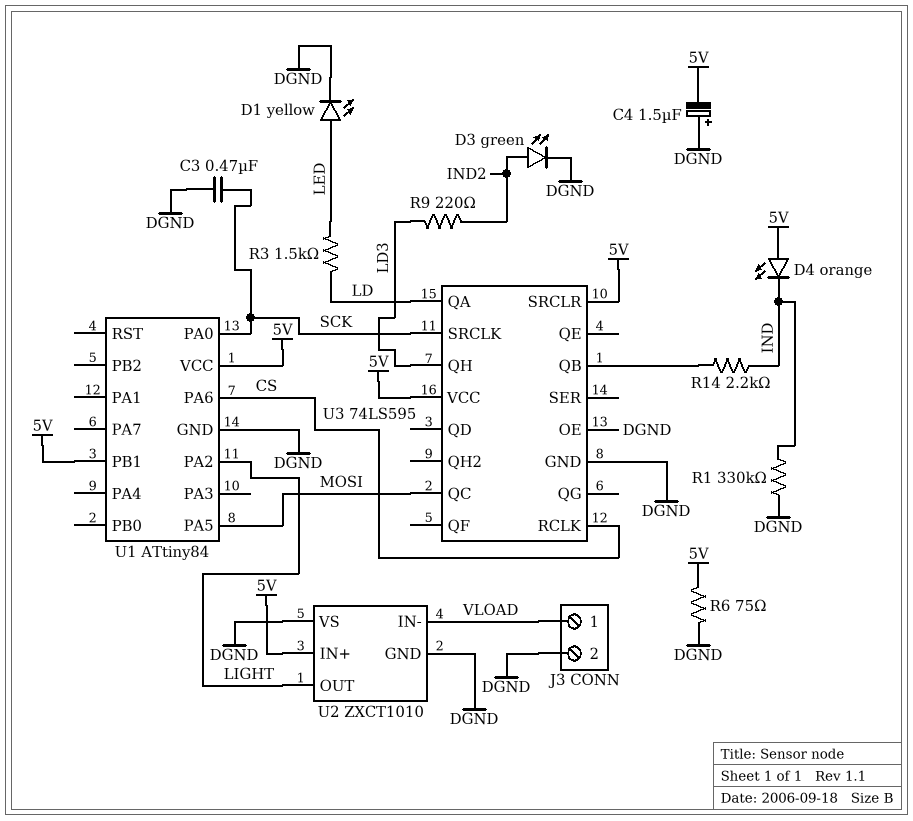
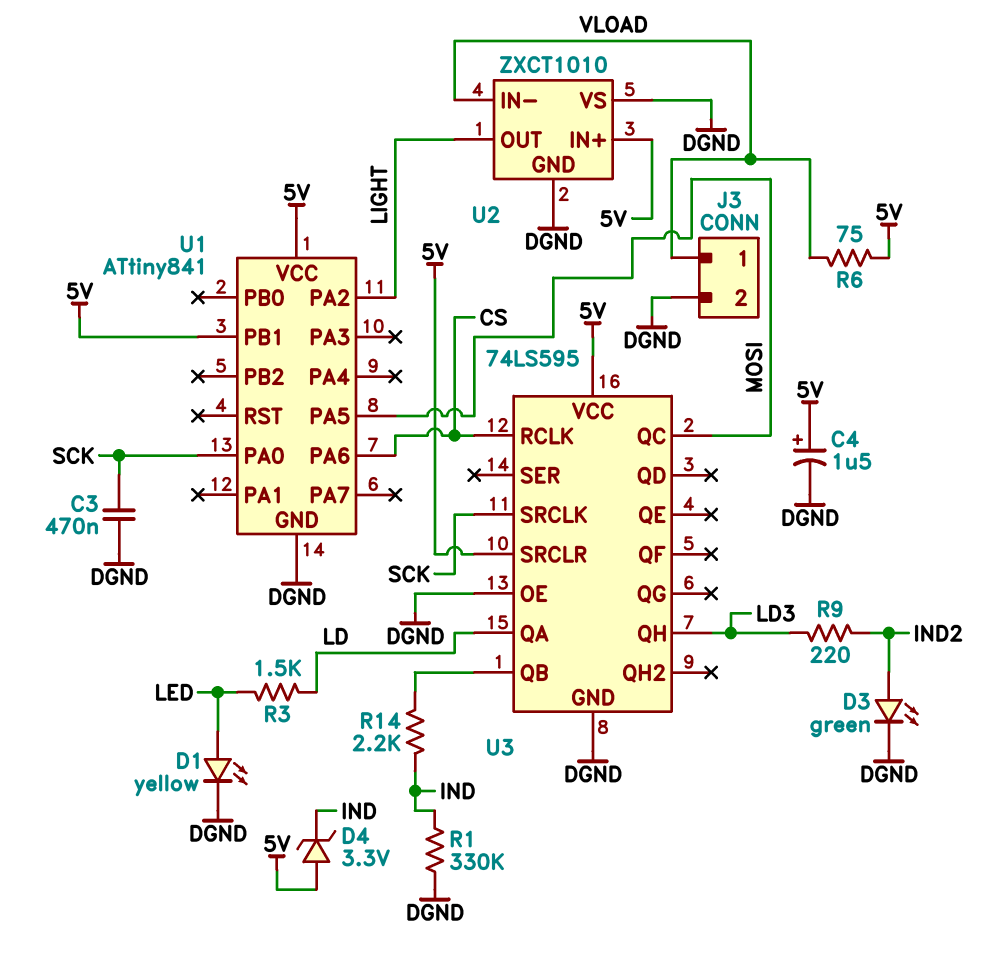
C4: 1.5uF (plus DGND, minus 5V) -> 1.5uF (plus 5V, minus DGND)
D4: LED orange (A 5V, K IND) -> zener 3.3V (A 5V, K IND)
R6: 75 (5V, DGND) -> 75 (5V, VLOAD)
U1: ATtiny84 -> ATtiny841

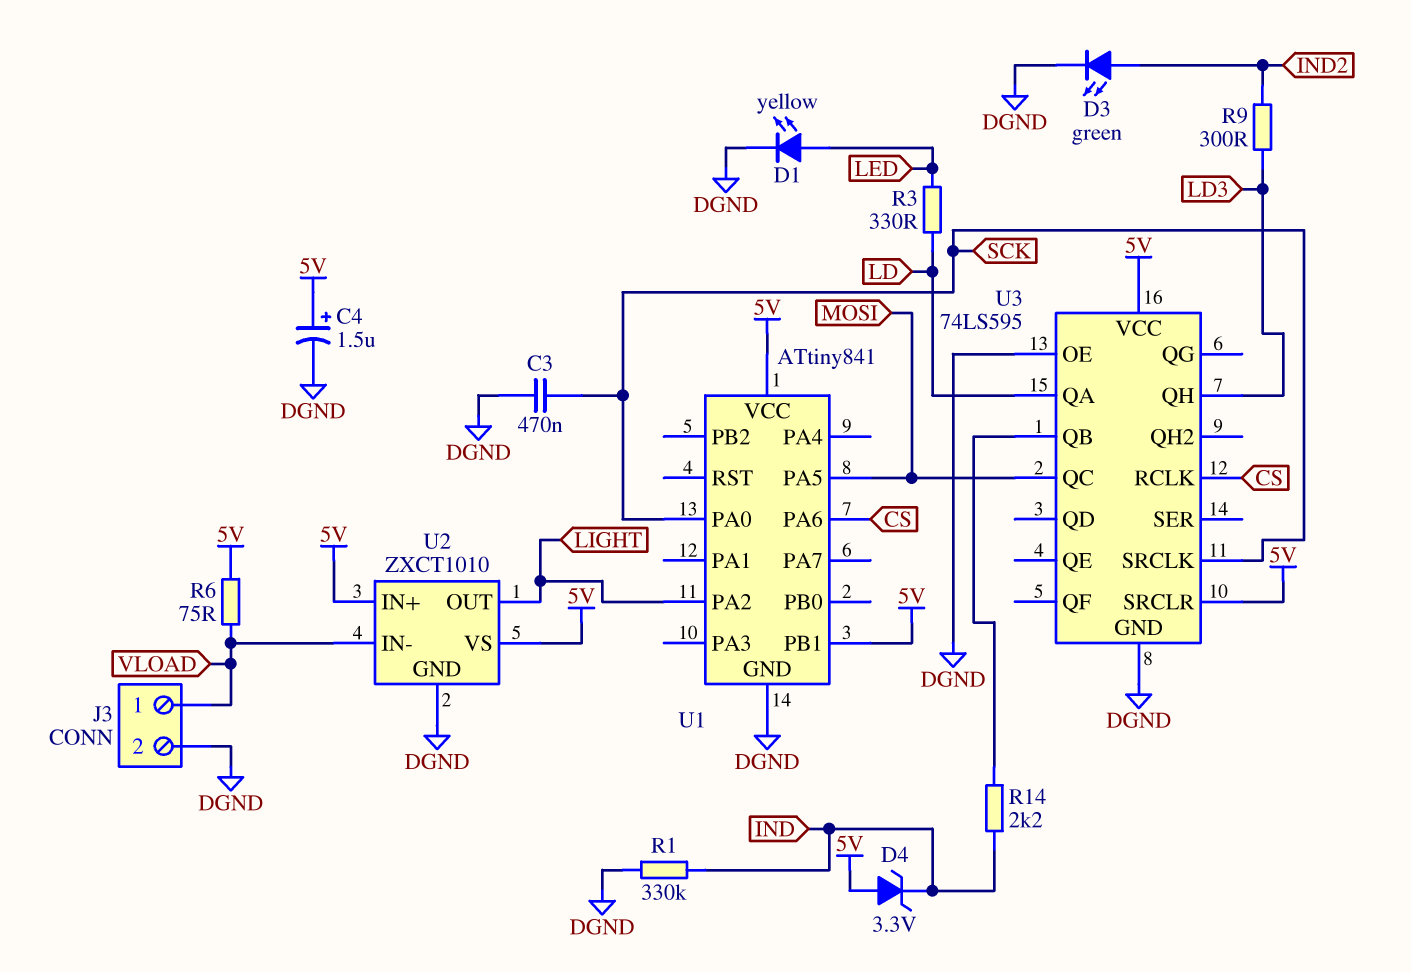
R3: 1.5k (LD, LED) -> 330 (LD, LED)
R9: 220 (IND2, LD3) -> 300 (IND2, LD3)
U2 pin VS: DGND -> 5V

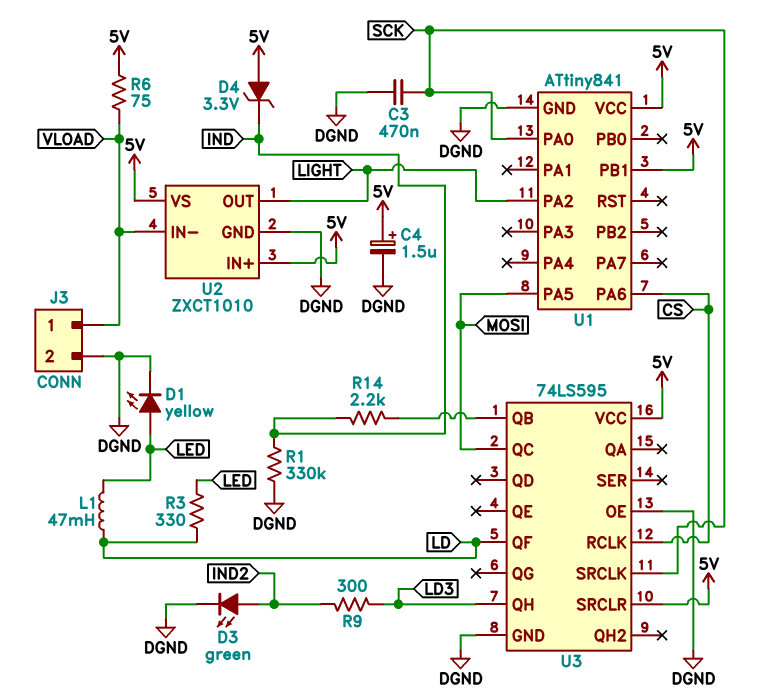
L1: none -> 47mH (LD, LED)
U3 pin QA: LD -> none
U3 pin QF: none -> LD

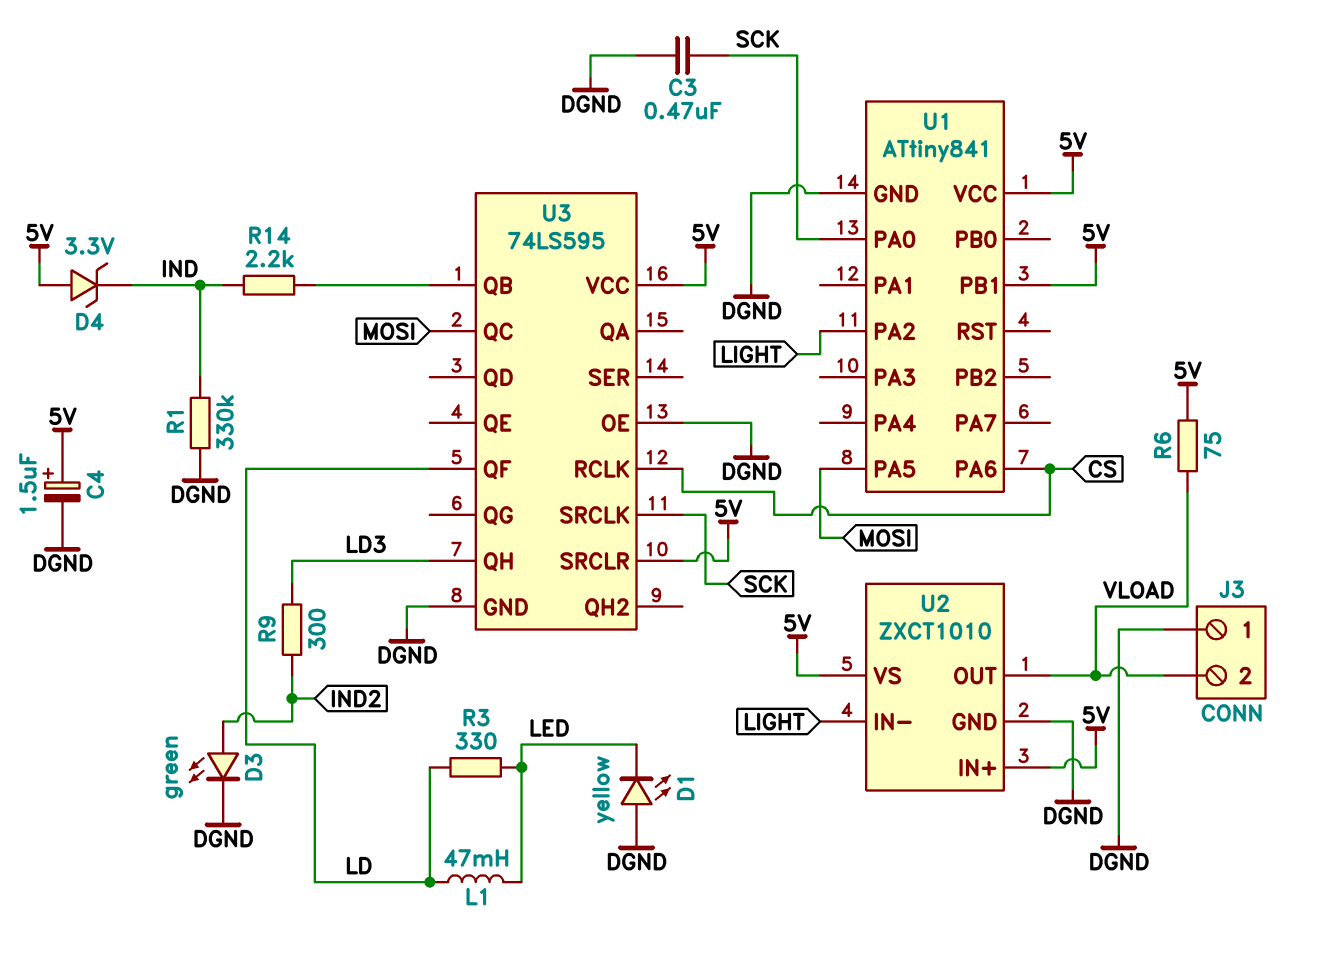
D1: LED yellow (A LED, K DGND) -> LED yellow (A DGND, K LED)
J3 pin 1: VLOAD -> DGND
J3 pin 2: DGND -> VLOAD
U2 pin IN-: VLOAD -> LIGHT
U2 pin OUT: LIGHT -> VLOAD

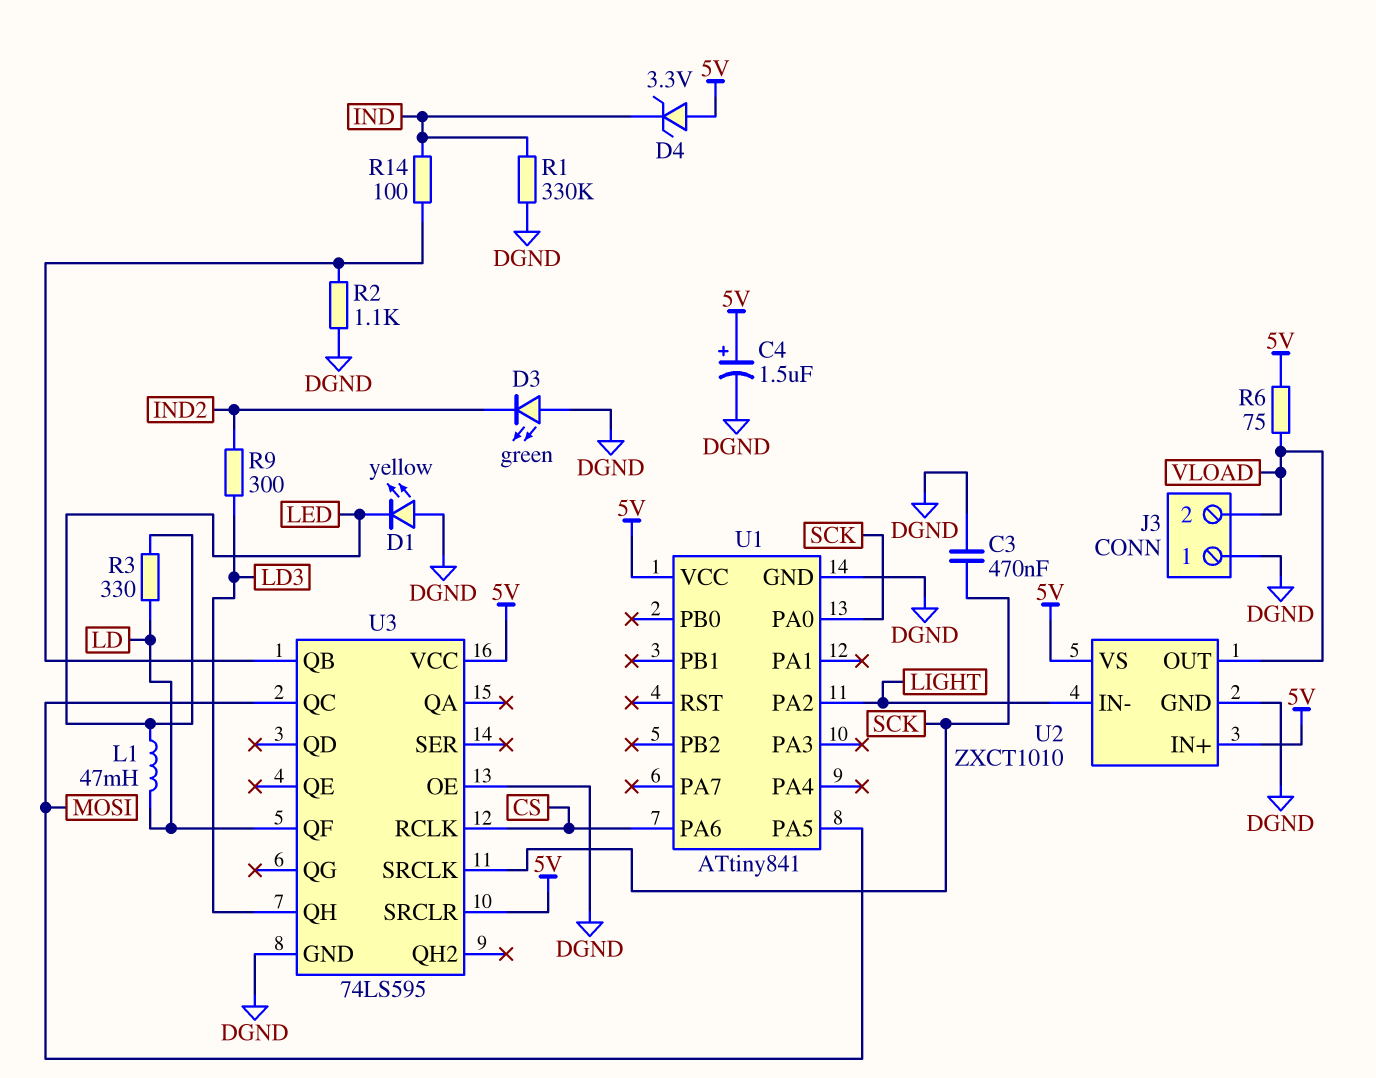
D3: LED green (A IND2, K DGND) -> LED green (A DGND, K IND2)
R2: none -> 1.1k (DGND, U3/QB)
R14: 2.2k (IND, U3/QB) -> 100 (IND, U3/QB)
U1 pin PB1: 5V -> none

